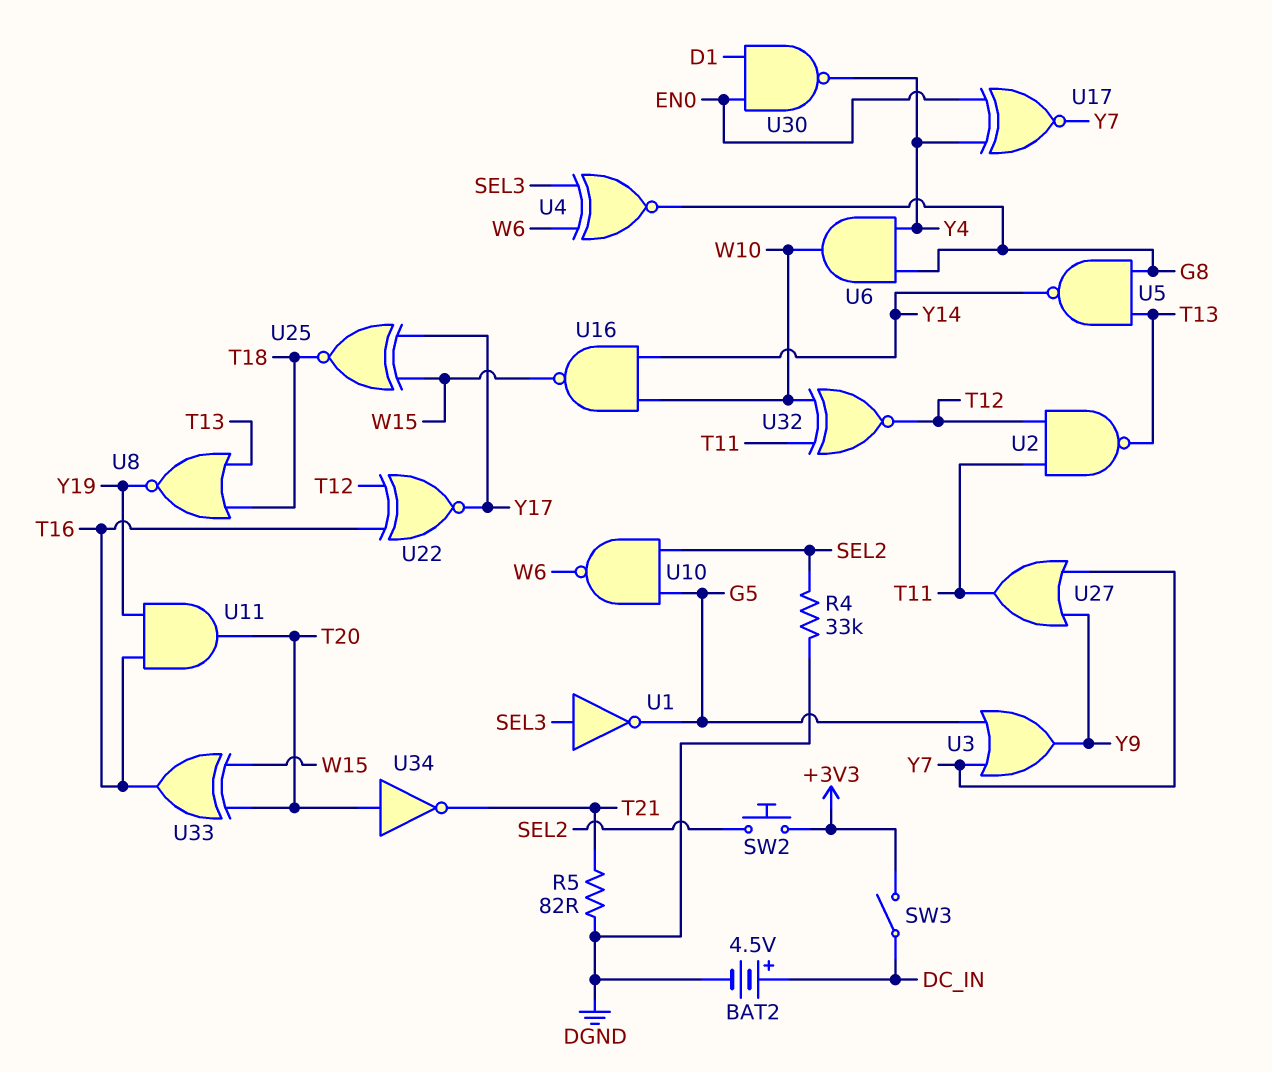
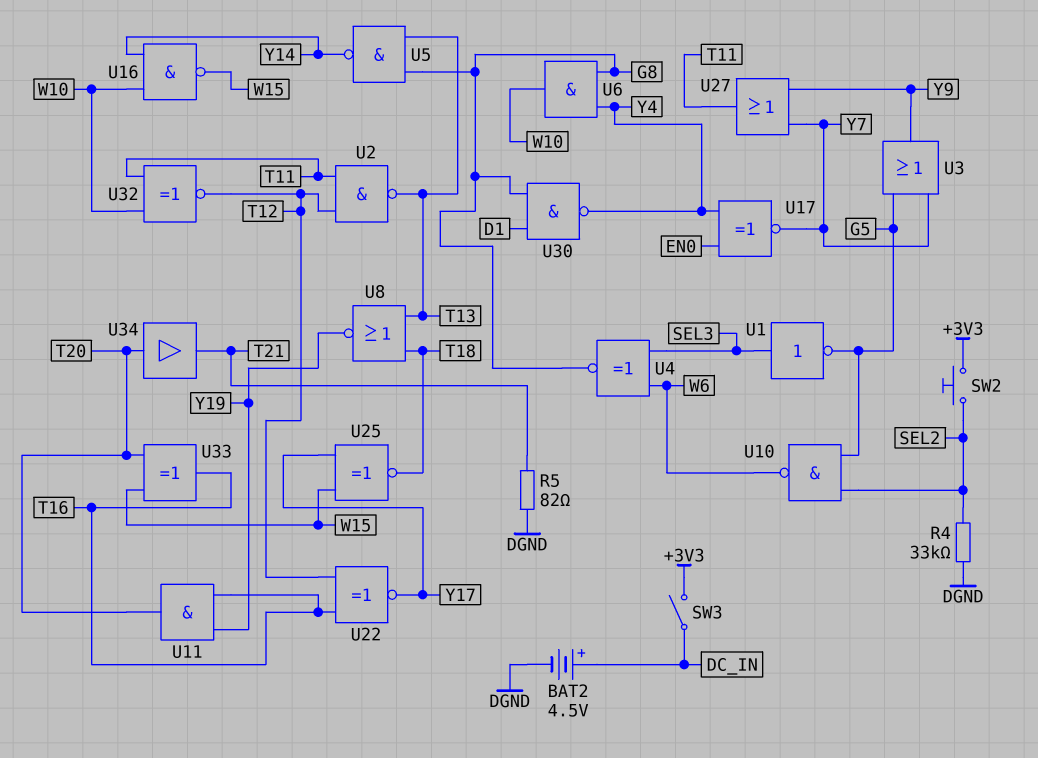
U30: NAND (in D1, in EN0, out Y4) -> NAND (in D1, in G8, out Y4)
U34: NOT (in T20, out T21) -> buffer (in T20, out T21)

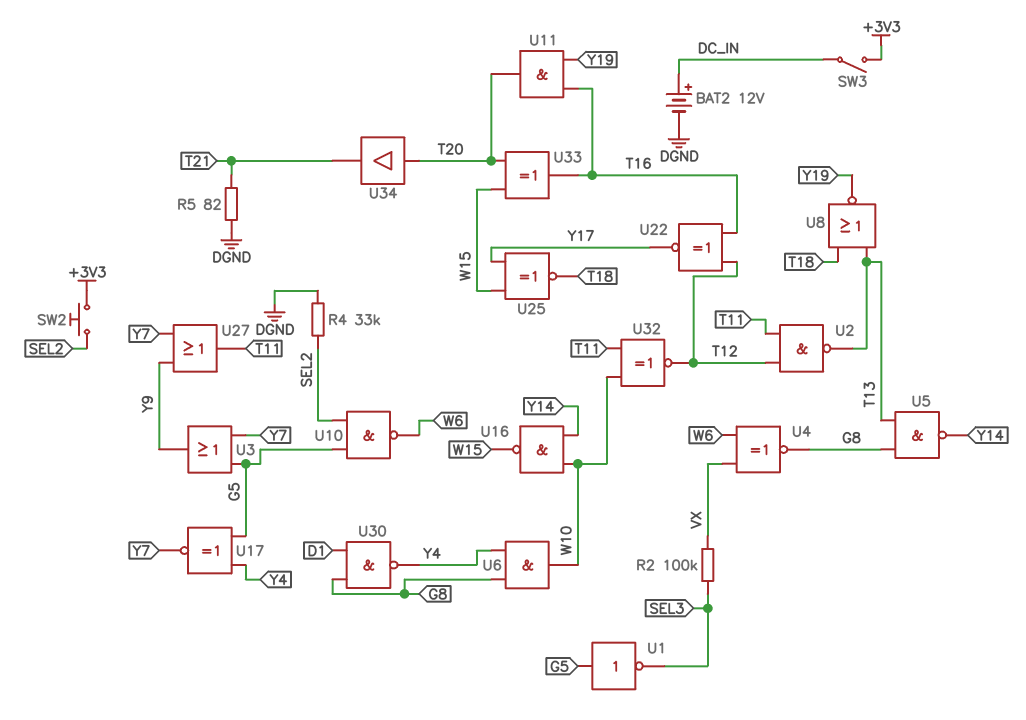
BAT2: 4.5V (plus DC_IN, minus DGND) -> 12V (plus DC_IN, minus DGND)
R2: none -> 100k (SEL3, VX)
U1: NOT (in SEL3, out G5) -> NOT (in G5, out SEL3)
U4: XNOR (in SEL3, in W6, out G8) -> XNOR (in VX, in W6, out G8)
U17: XNOR (in EN0, in Y4, out Y7) -> XNOR (in G5, in Y4, out Y7)

